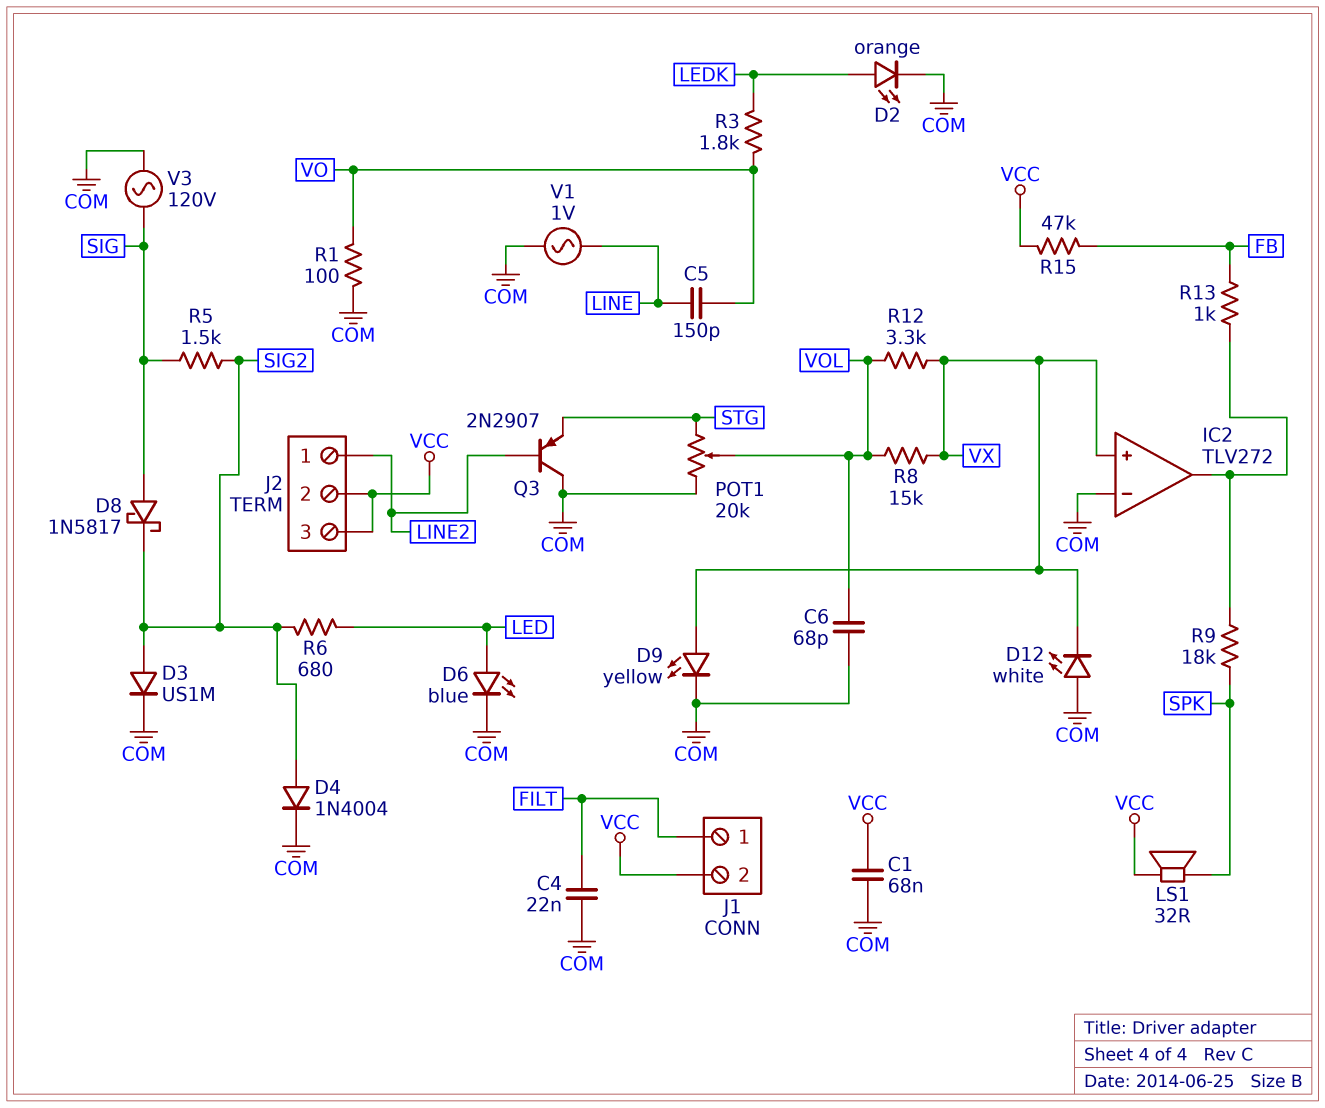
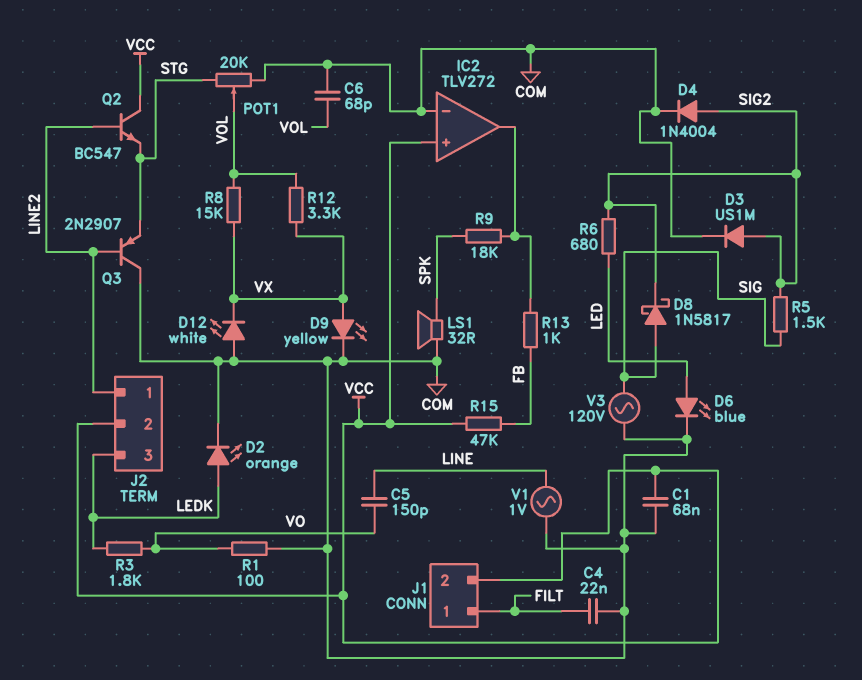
IC2 pin in+: VX -> VCC
J2 pin 3: VCC -> LEDK
LS1: speaker 32R (SPK, VCC) -> speaker 32R (COM, SPK)
Q2: none -> NPN BC547 (B LINE2, C VCC, E STG)

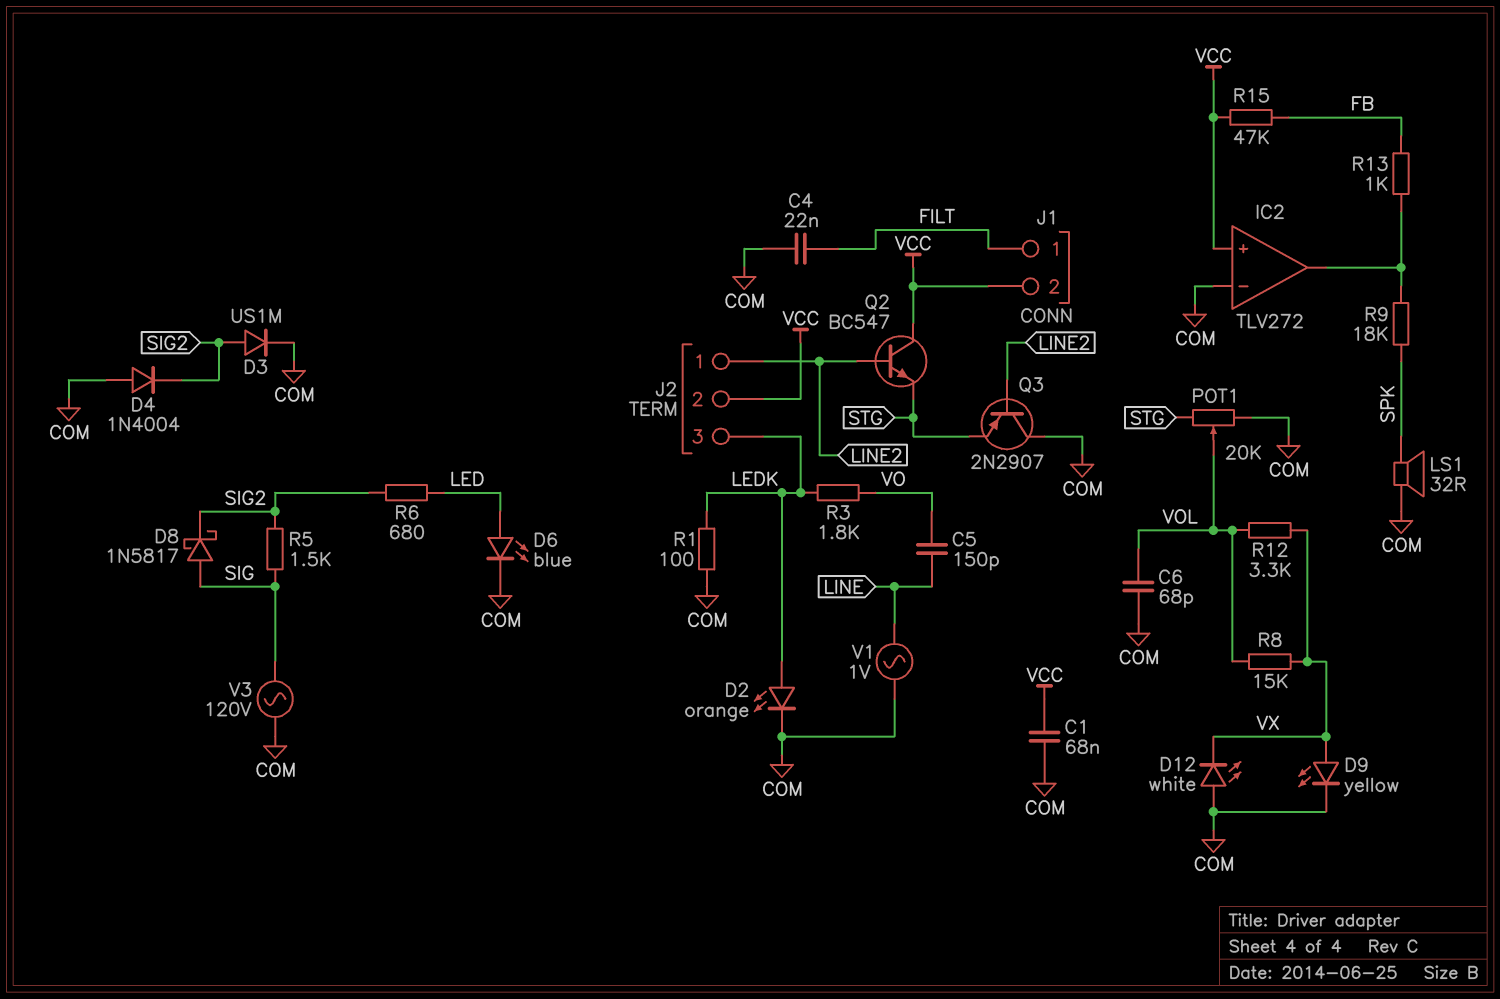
D4: diode 1N4004 (A SIG2, K COM) -> diode 1N4004 (A COM, K SIG2)
R1: 100 (COM, VO) -> 100 (COM, LEDK)

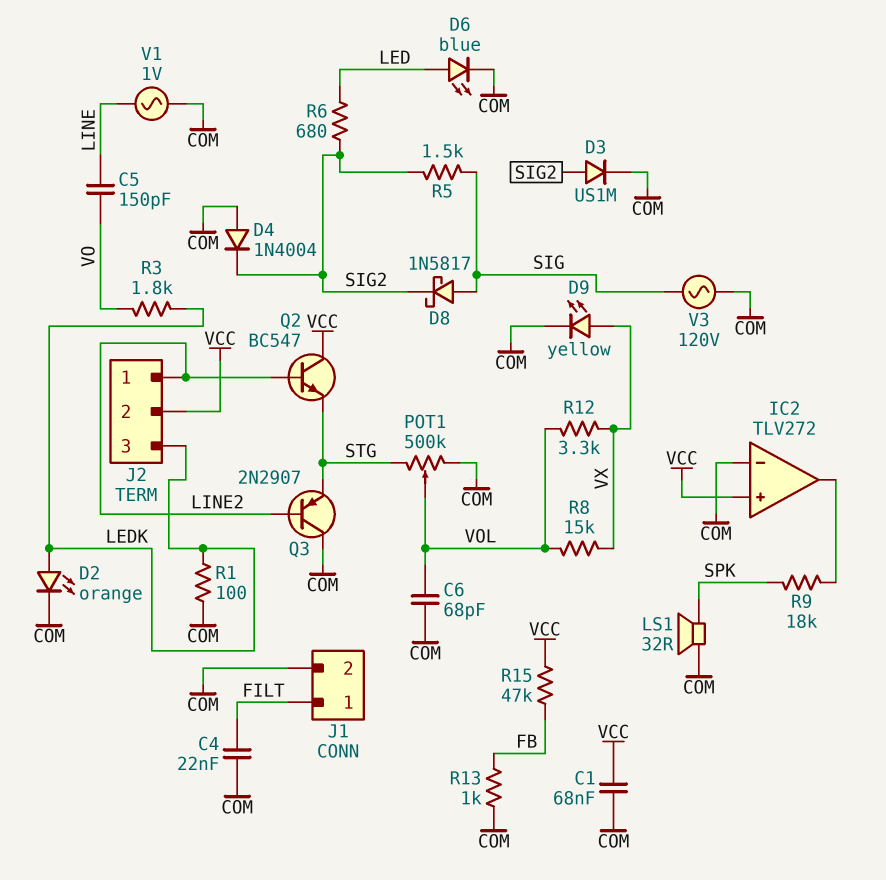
D12: LED white (A COM, K VX) -> none
J1 pin 2: VCC -> COM
POT1: 20k (COM, STG, wiper VOL) -> 500k (COM, STG, wiper VOL)
R13: 1k (FB, IC2/out) -> 1k (COM, FB)

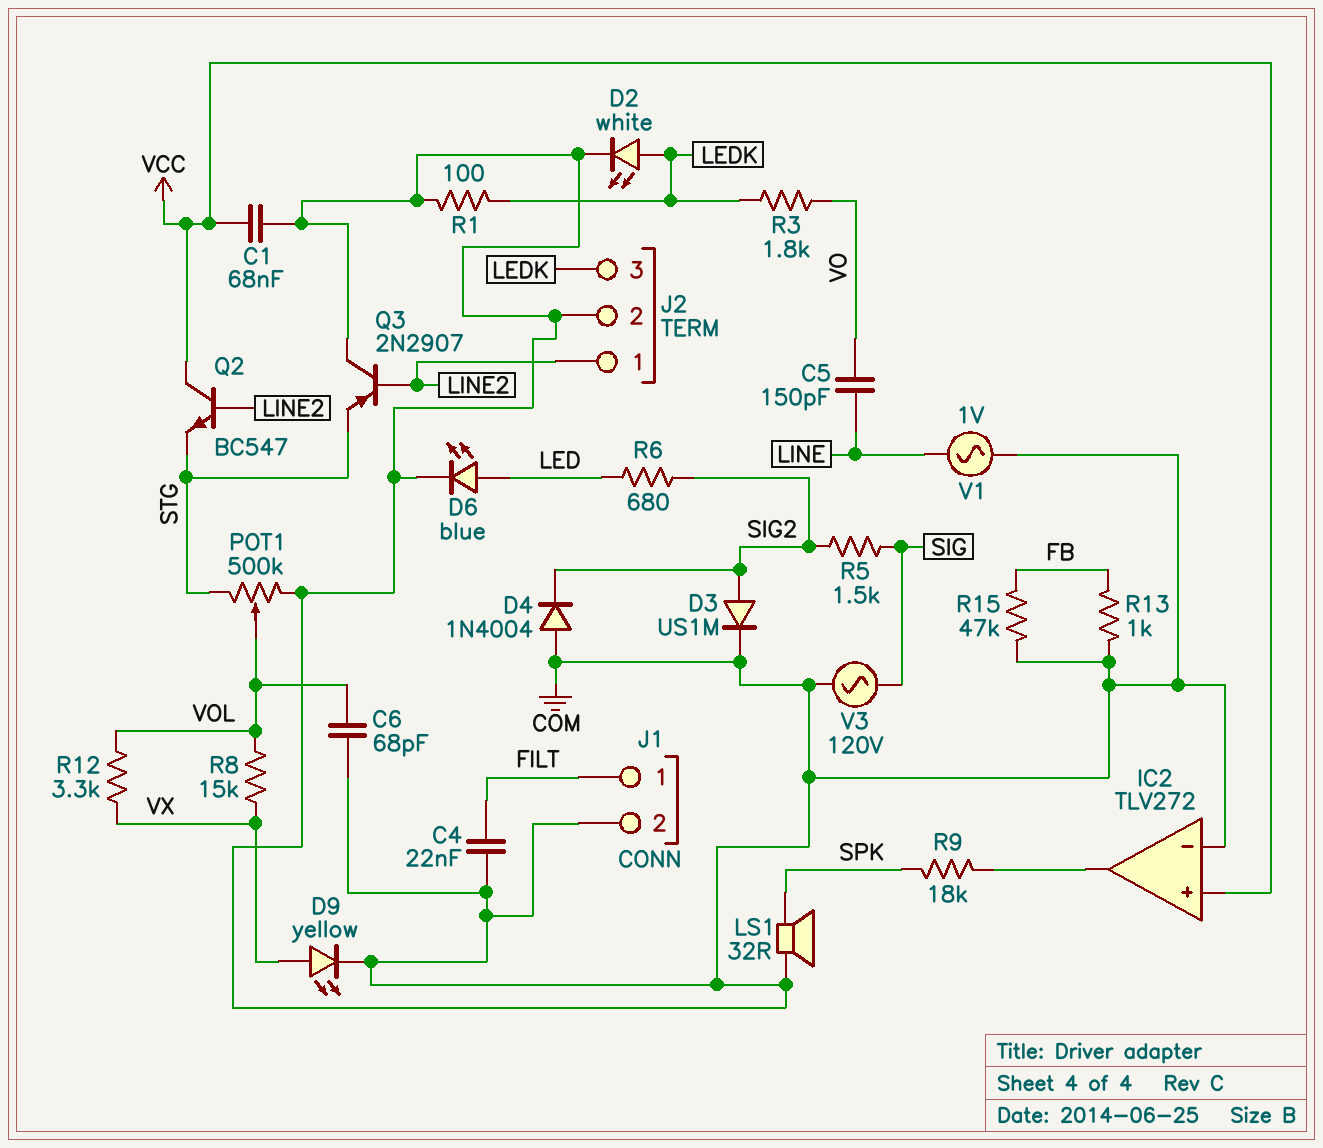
D2: LED orange (A LEDK, K COM) -> LED white (A LEDK, K COM)
D8: schottky 1N5817 (A SIG, K SIG2) -> none
J2 pin 2: VCC -> COM
R15: 47k (FB, VCC) -> 47k (COM, FB)

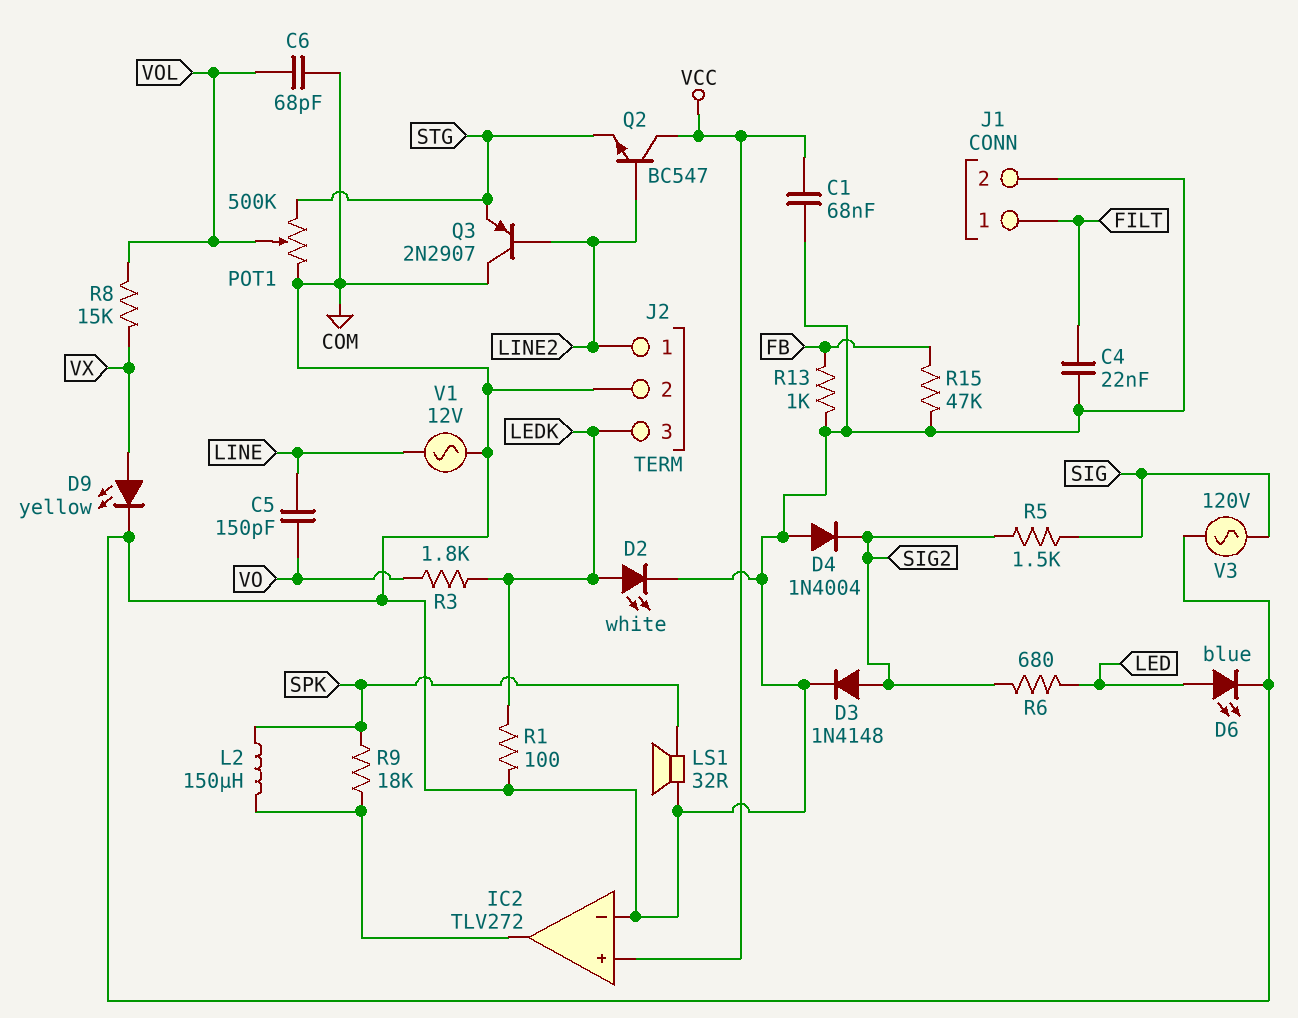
D3: diode US1M (A SIG2, K COM) -> diode 1N4148 (A SIG2, K COM)
L2: none -> 150uH (IC2/out, SPK)
R12: 3.3k (VOL, VX) -> none
V1: AC 1V (COM, LINE) -> AC 12V (COM, LINE)

